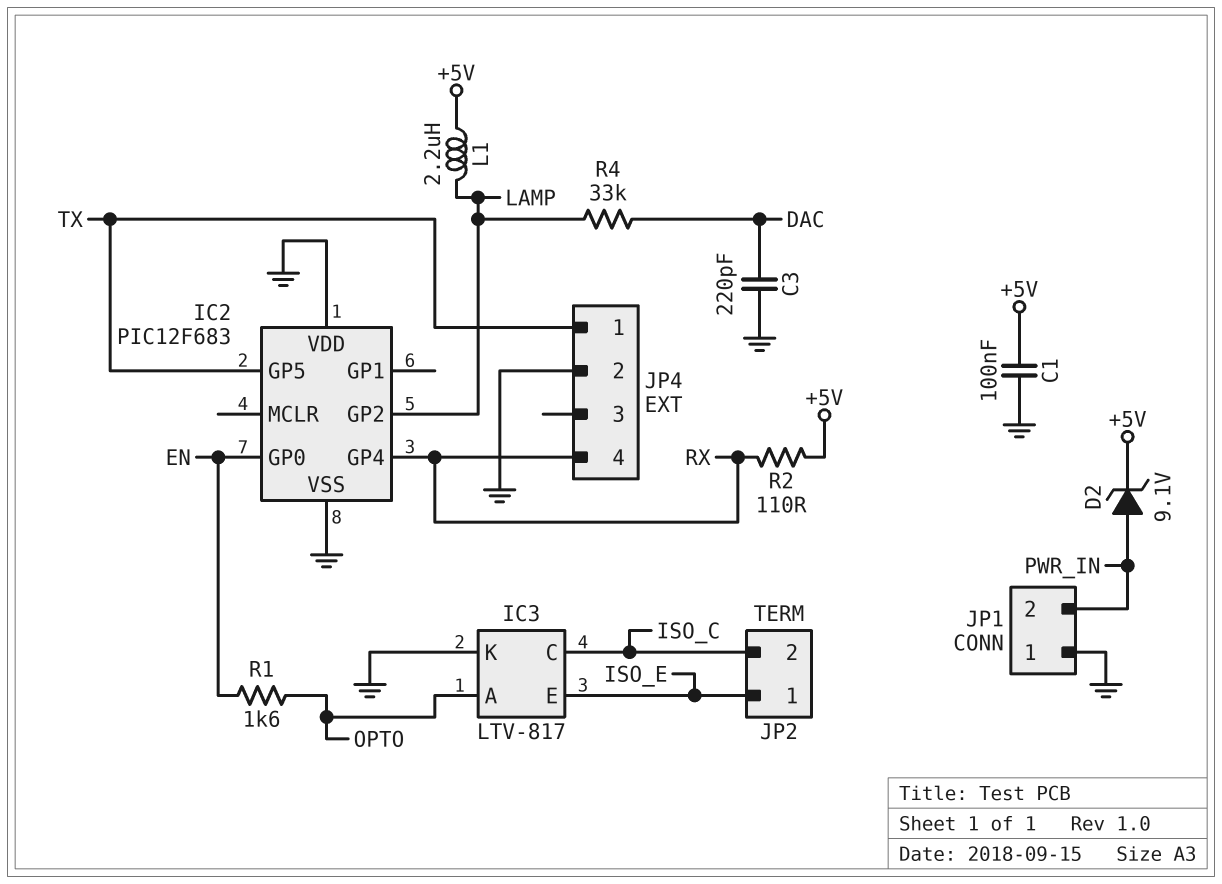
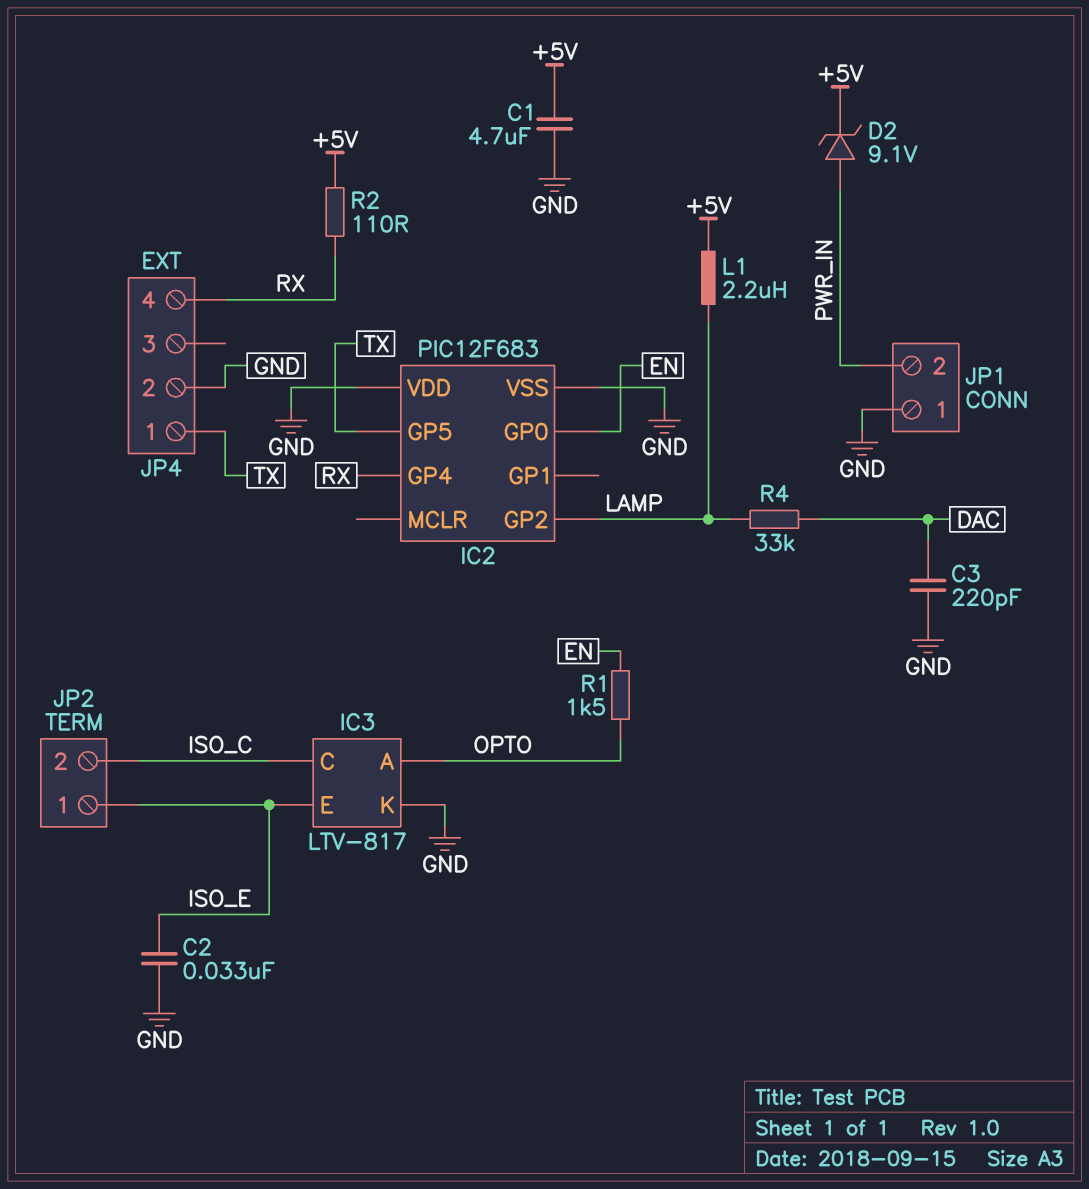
C1: 100nF (+5V, GND) -> 4.7uF (+5V, GND)
C2: none -> 33nF (GND, ISO_E)
R1: 1.6k (EN, OPTO) -> 1.5k (EN, OPTO)

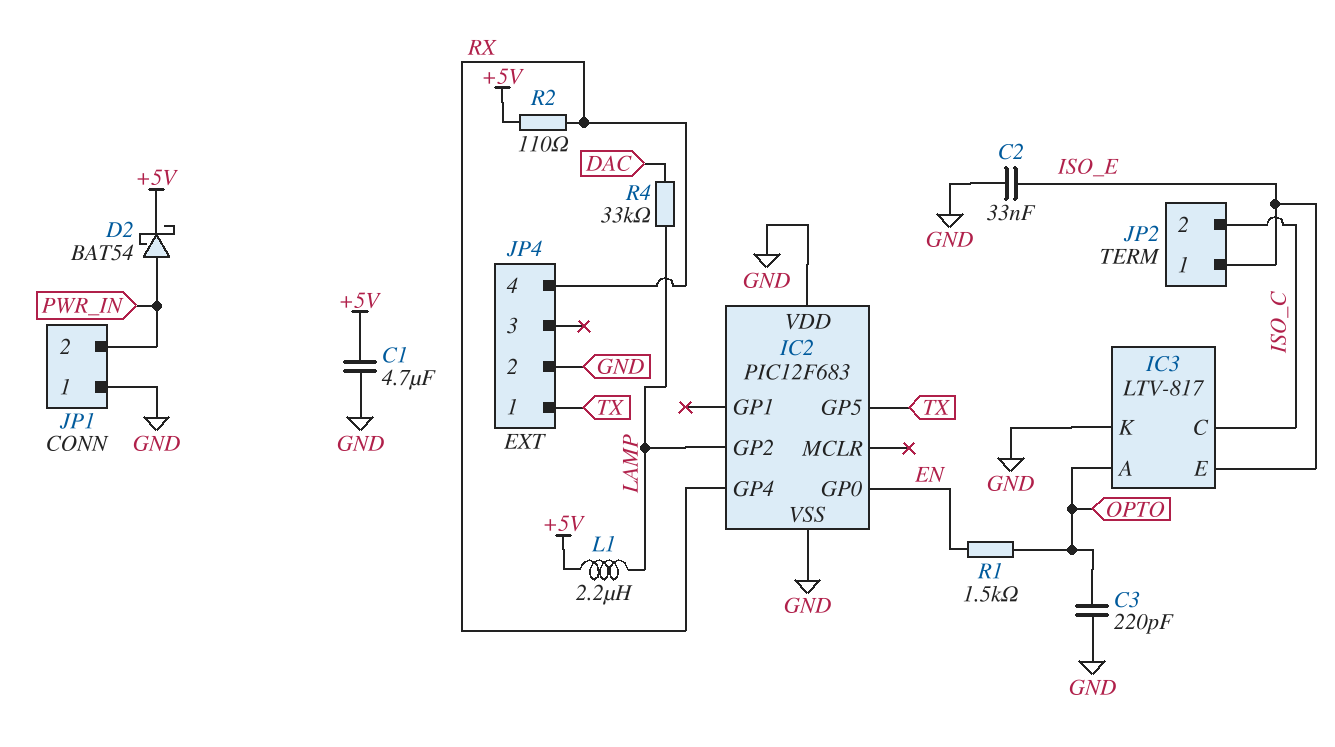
C3: 220pF (DAC, GND) -> 220pF (GND, OPTO)
D2: zener 9.1V (A PWR_IN, K +5V) -> schottky BAT54 (A PWR_IN, K +5V)

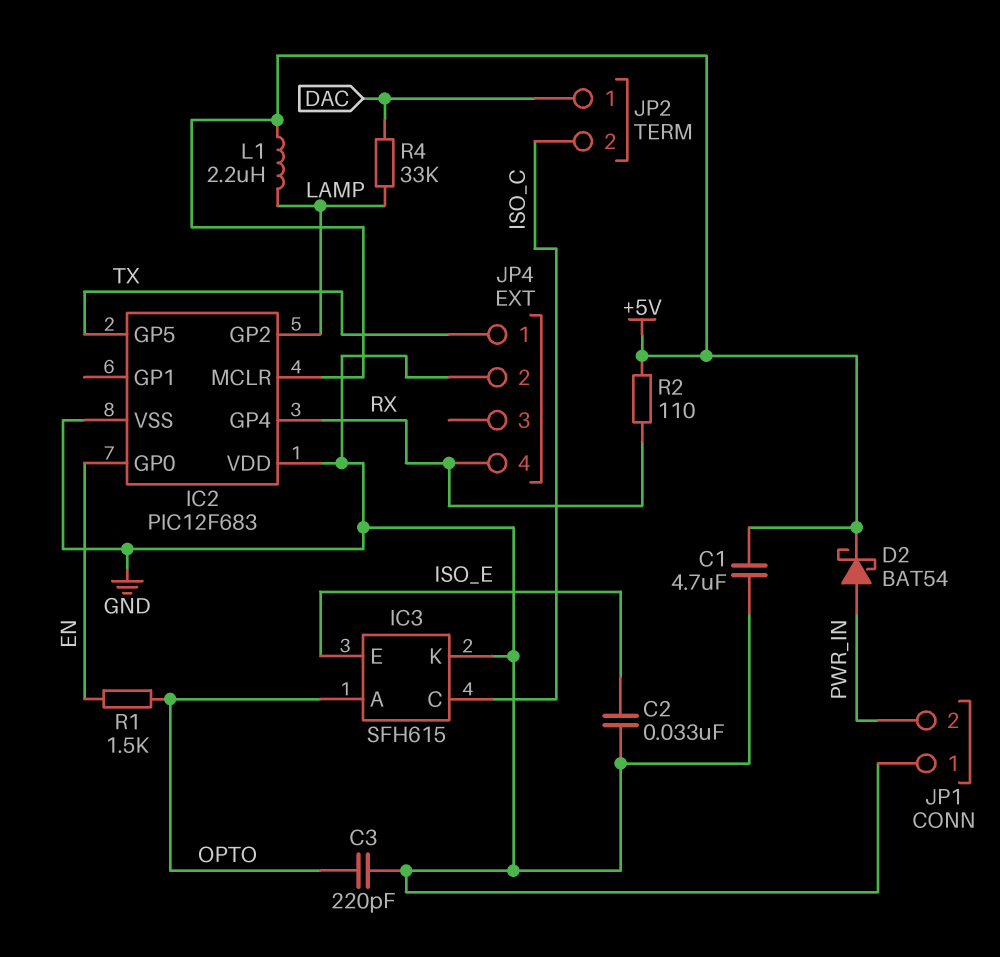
IC2 pin MCLR: none -> +5V
IC3: LTV-817 -> SFH615
JP2 pin 1: ISO_E -> DAC

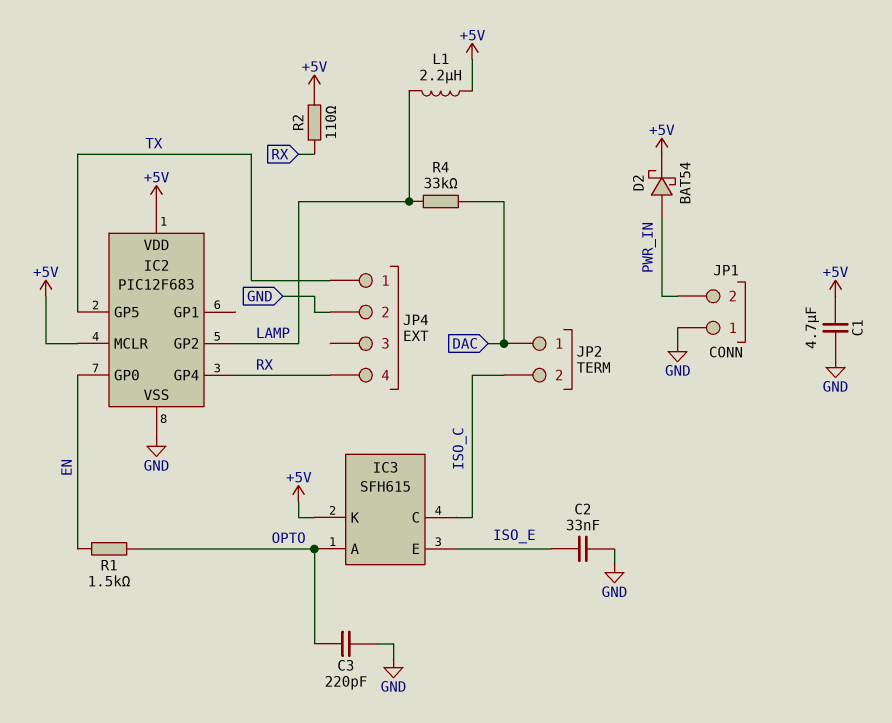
IC2 pin VDD: GND -> +5V
IC3 pin K: GND -> +5V

